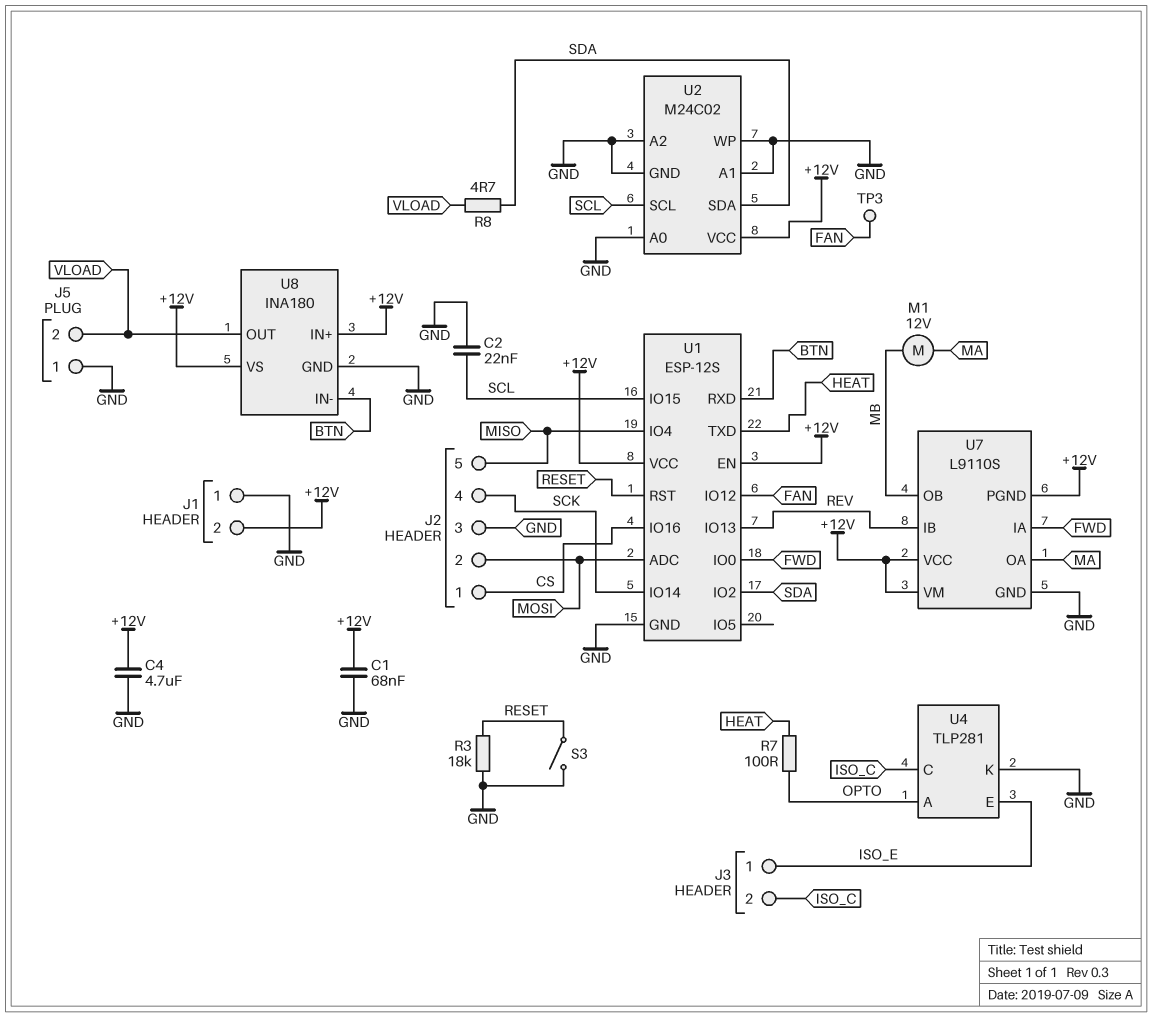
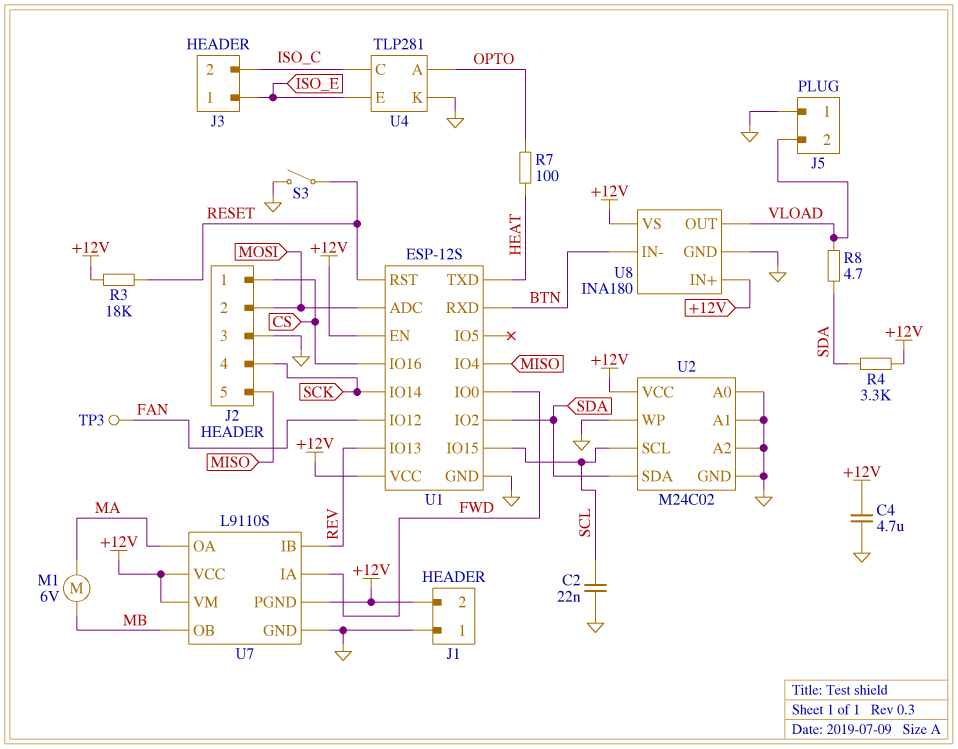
C1: 68nF (+12V, GND) -> none
M1: motor 12V (MA, MB) -> motor 6V (MA, MB)
R3: 18k (GND, RESET) -> 18k (+12V, RESET)
R4: none -> 3.3k (+12V, SDA)

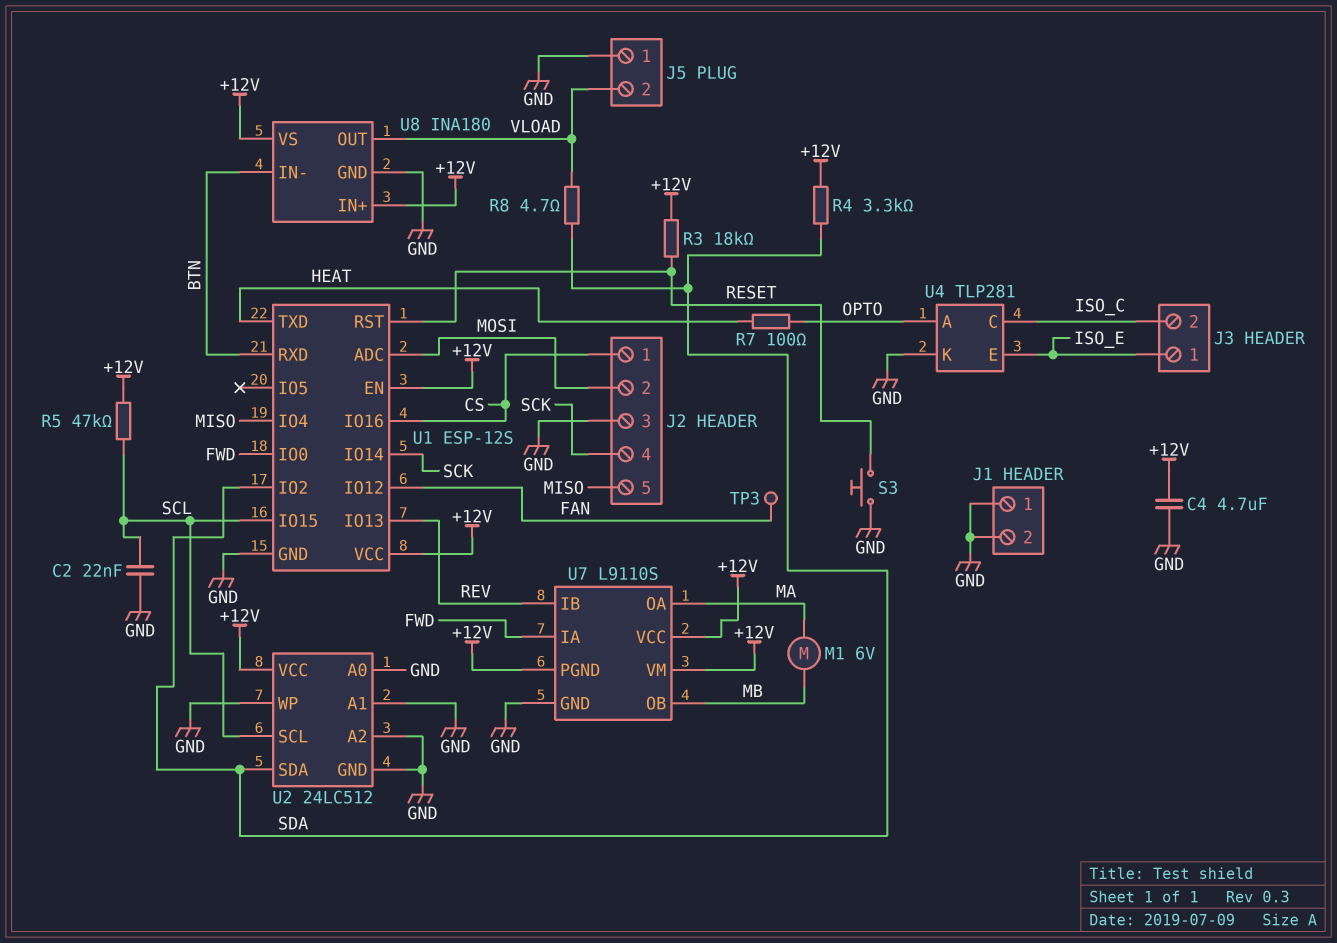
J1 pin 2: +12V -> GND
R5: none -> 47k (+12V, SCL)
S3: switch (GND, RESET) -> button (GND, RESET)
U2: M24C02 -> 24LC512

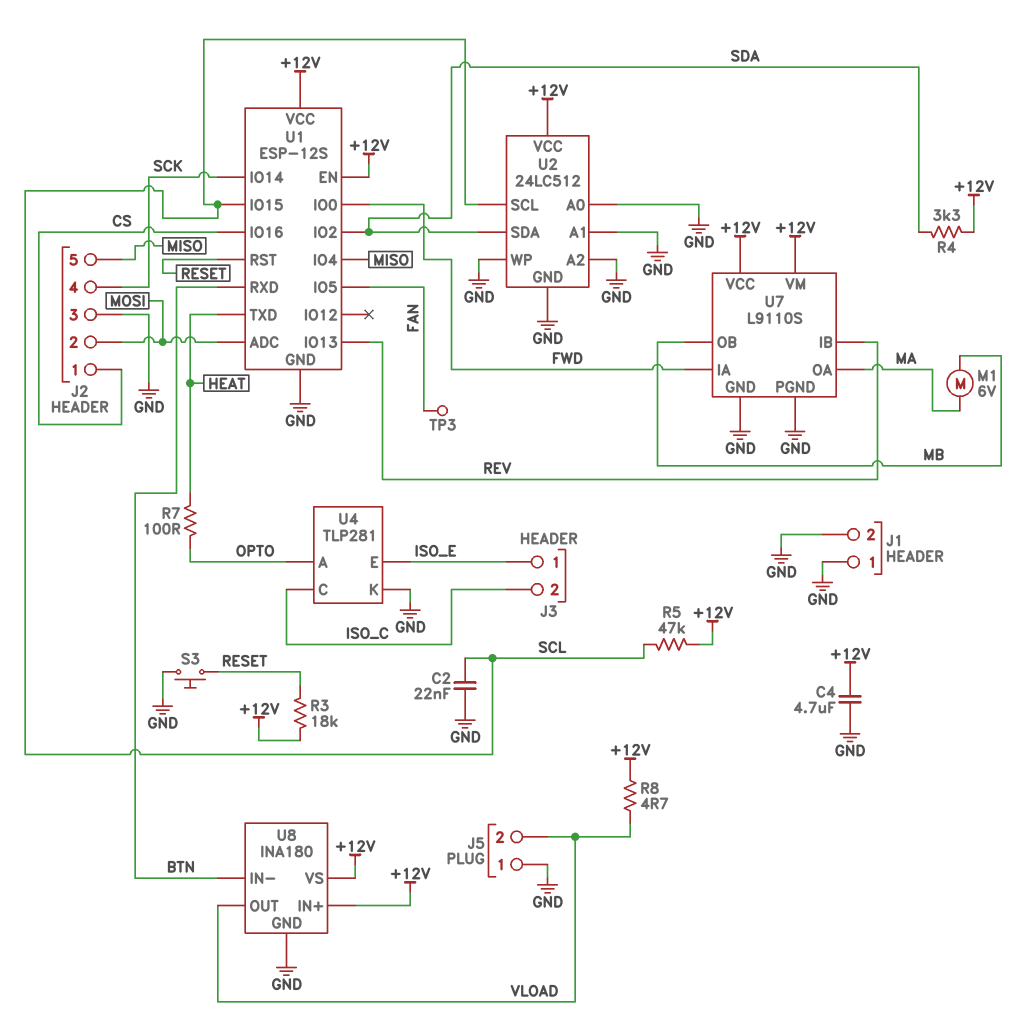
R8: 4.7 (SDA, VLOAD) -> 4.7 (+12V, VLOAD)
U1 pin IO5: none -> FAN
U1 pin IO12: FAN -> none
U7 pin PGND: +12V -> GND

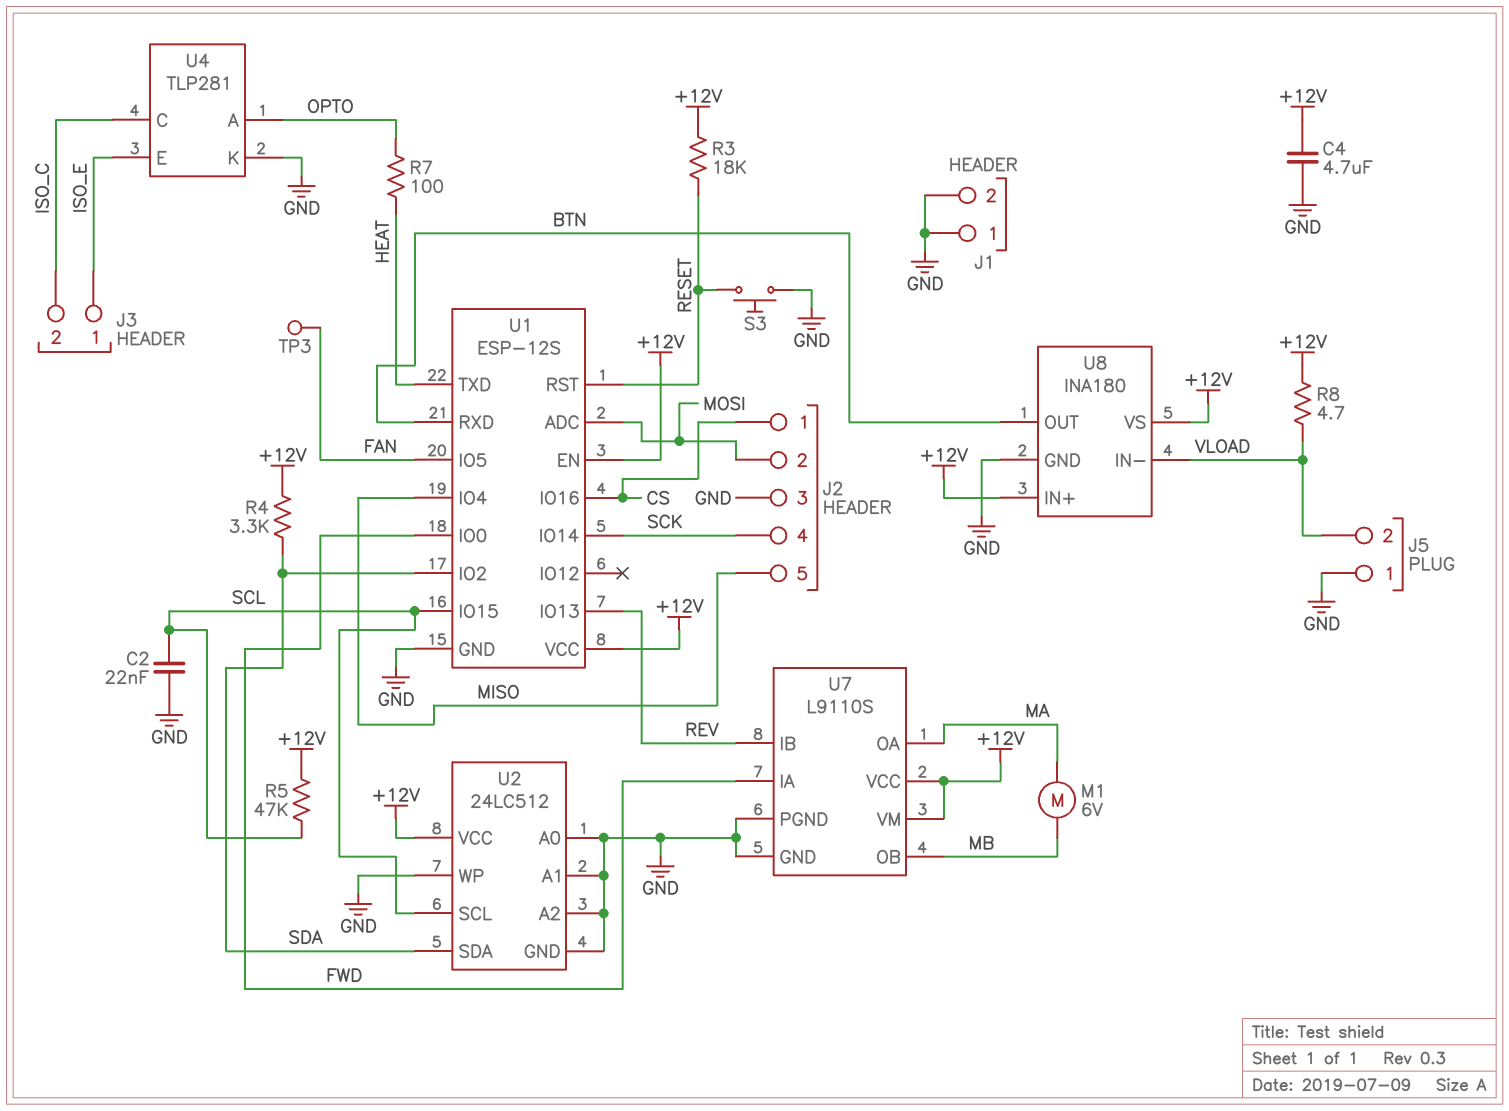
U8 pin IN-: BTN -> VLOAD
U8 pin OUT: VLOAD -> BTN

